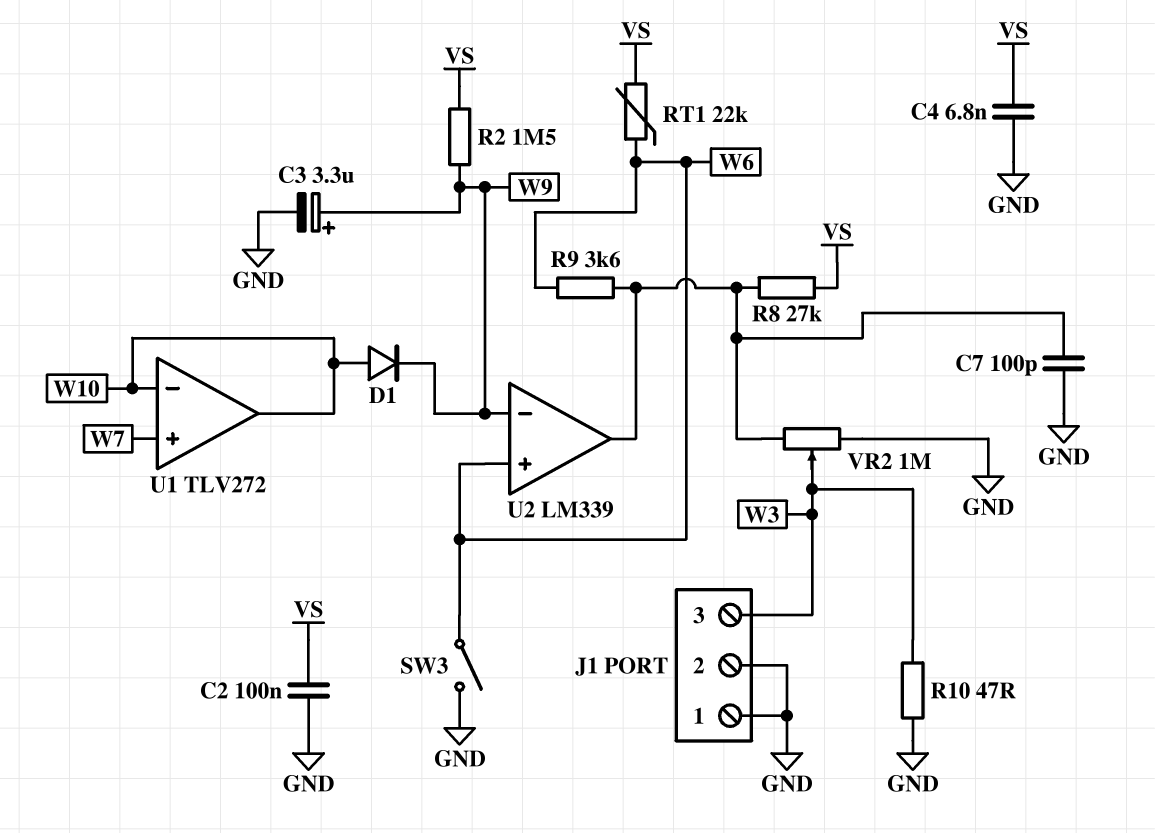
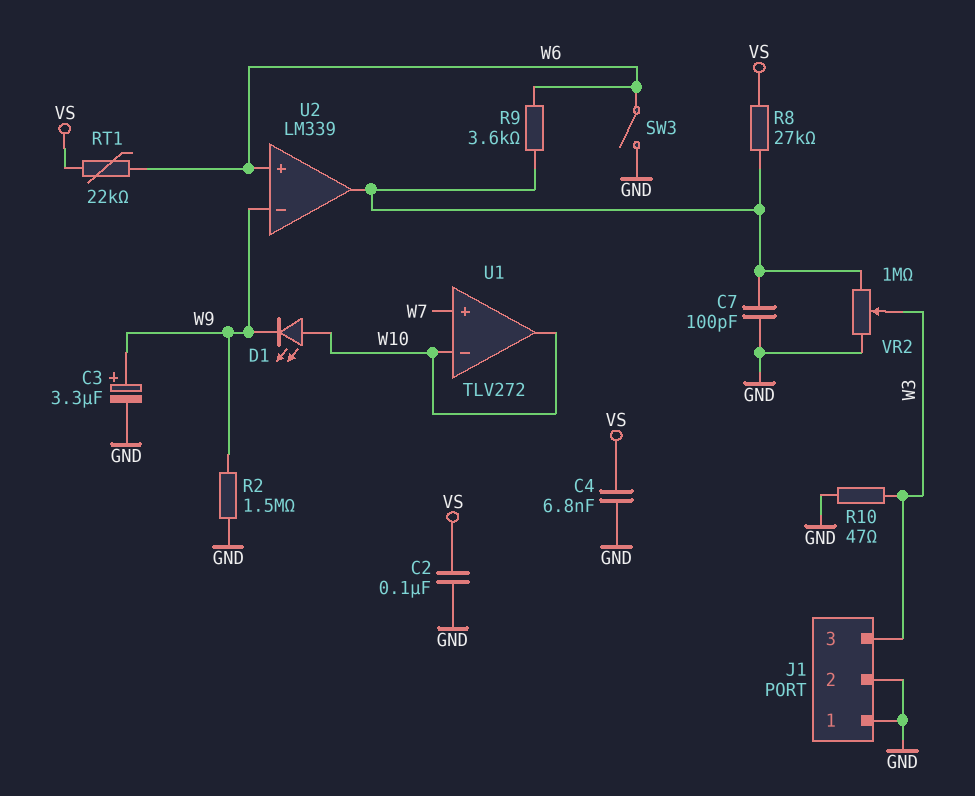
D1: diode (A W10, K W9) -> LED (A W10, K W9)
R2: 1.5M (VS, W9) -> 1.5M (GND, W9)

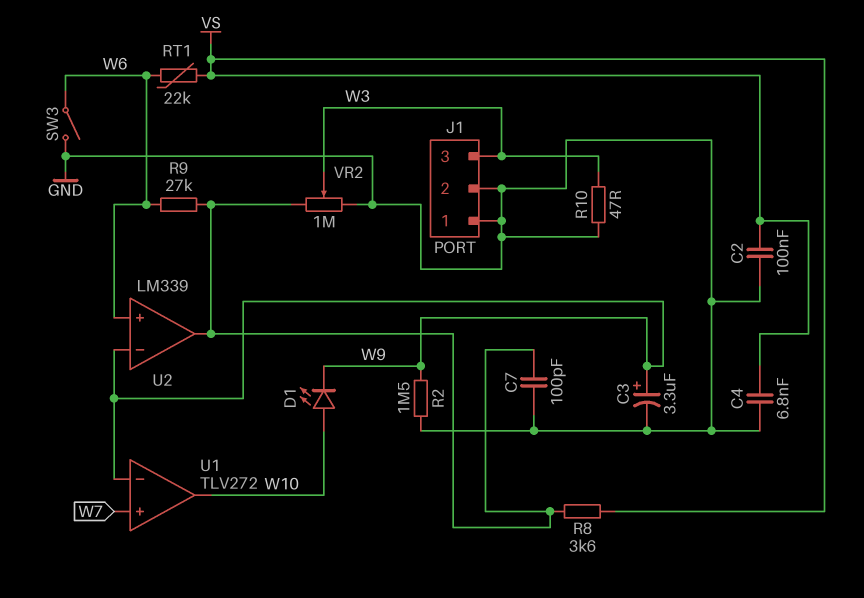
R8: 27k (U2/out, VS) -> 3.6k (U2/out, VS)
R9: 3.6k (U2/out, W6) -> 27k (U2/out, W6)
U1 pin in-: W10 -> W9

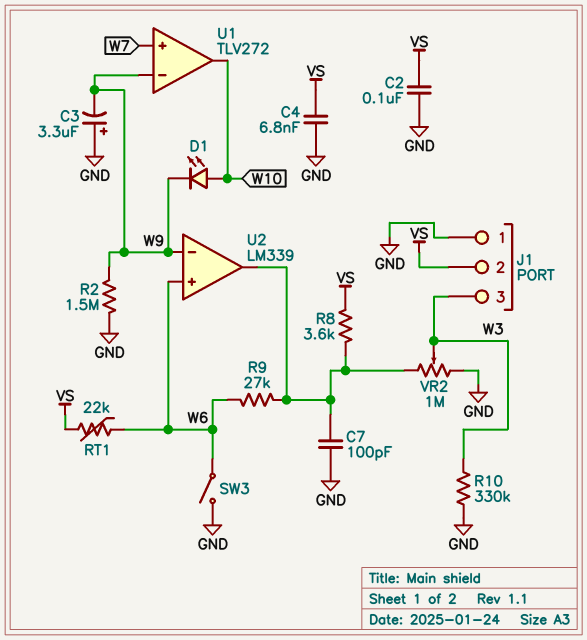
C3: 3.3uF (plus W9, minus GND) -> 3.3uF (plus GND, minus W9)
J1 pin 2: GND -> VS
R10: 47 (GND, W3) -> 330k (GND, W3)

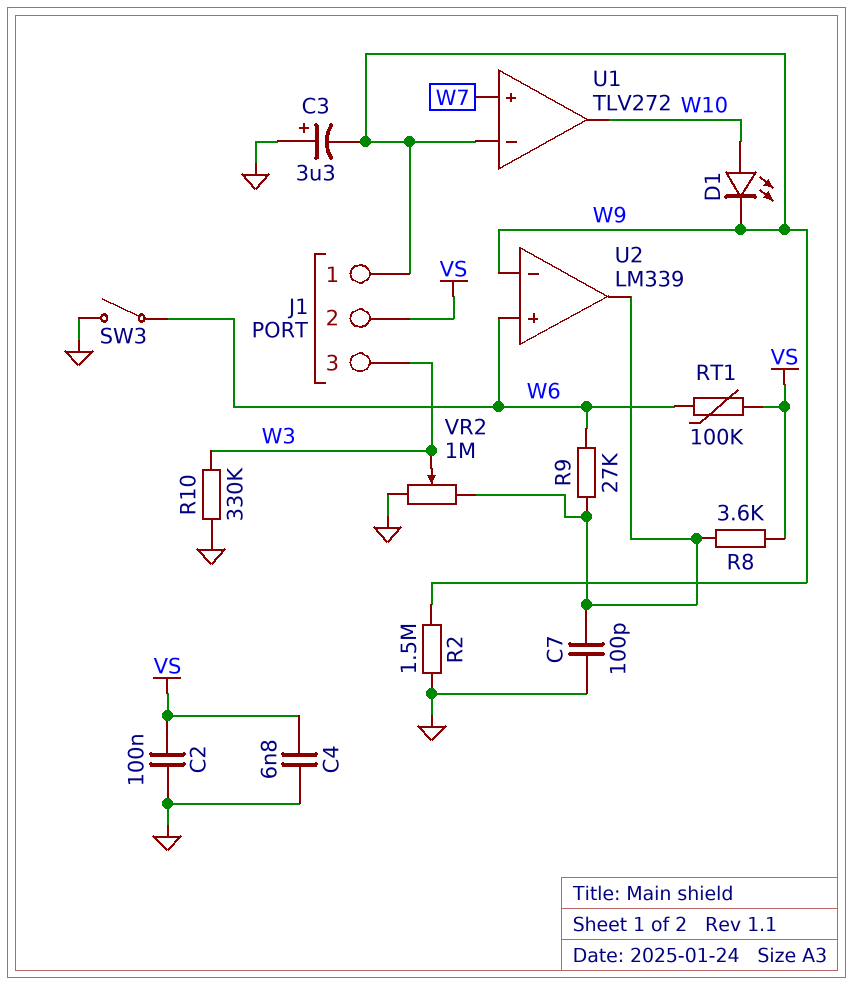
J1 pin 1: GND -> W9
RT1: 22k (VS, W6) -> 100k (VS, W6)

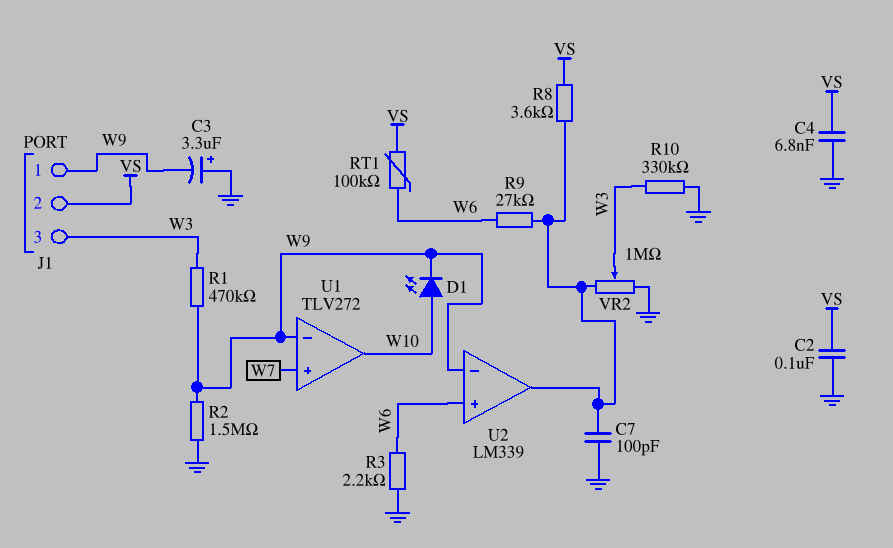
R1: none -> 470k (W3, W9)
R3: none -> 2.2k (GND, W6)
SW3: switch (GND, W6) -> none

